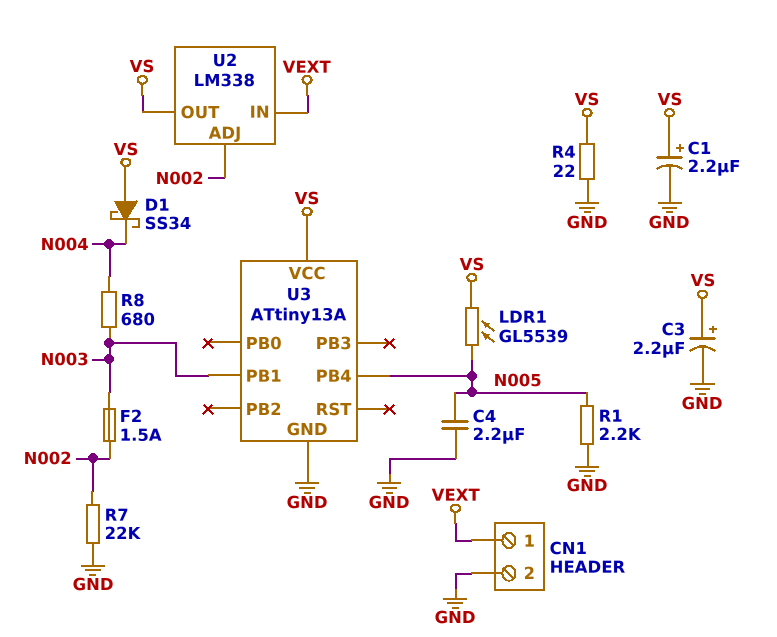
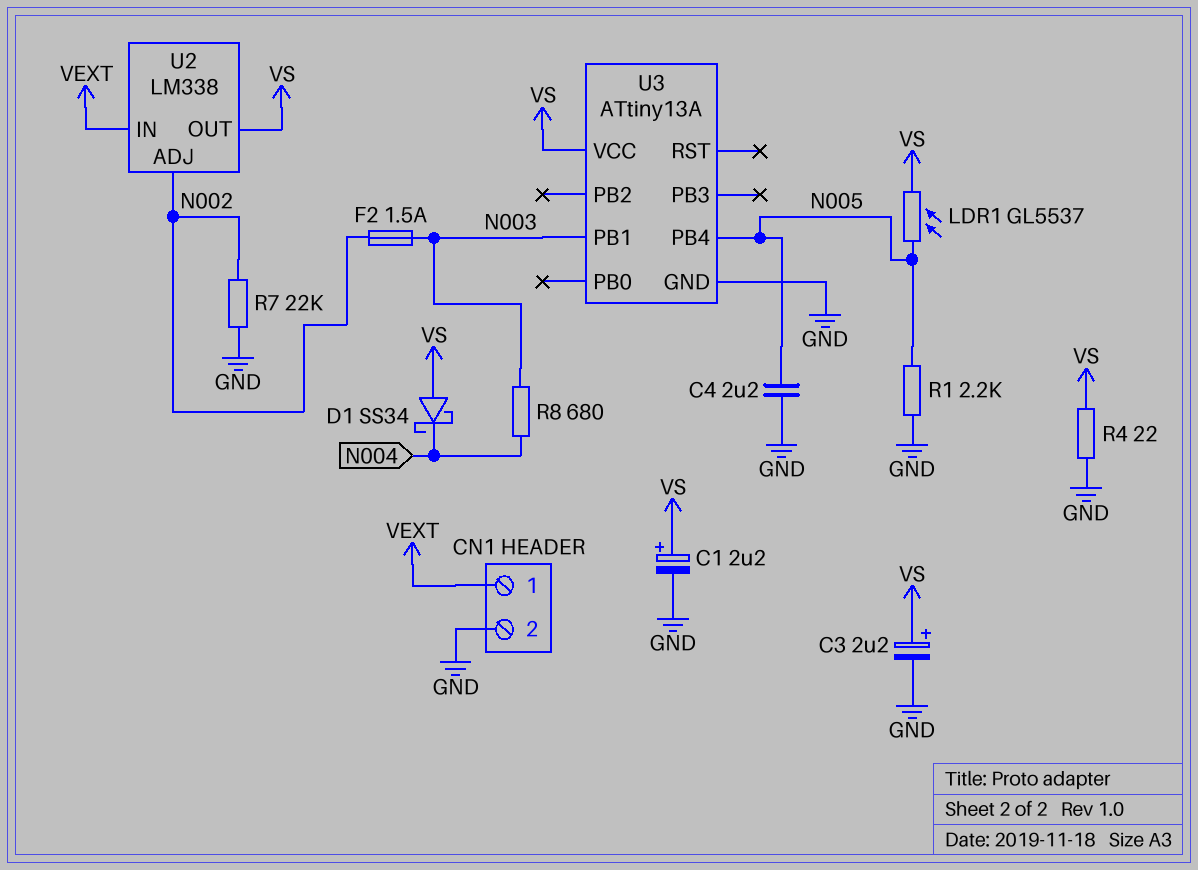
LDR1: GL5539 (N005, VS) -> GL5537 (N005, VS)

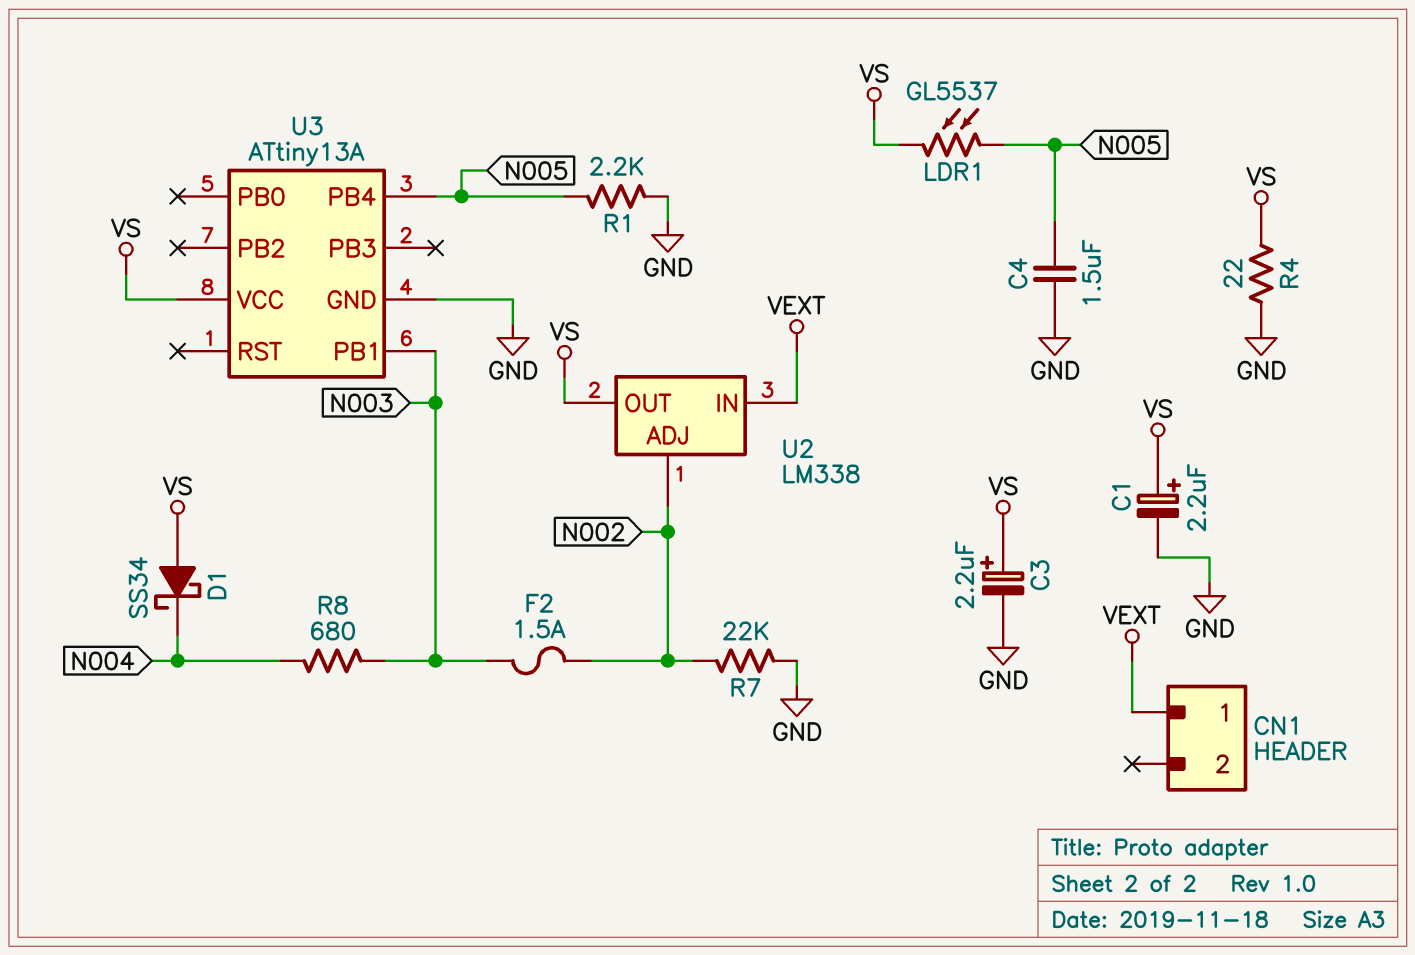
C4: 2.2uF (GND, N005) -> 1.5uF (GND, N005)
CN1 pin 2: GND -> none

